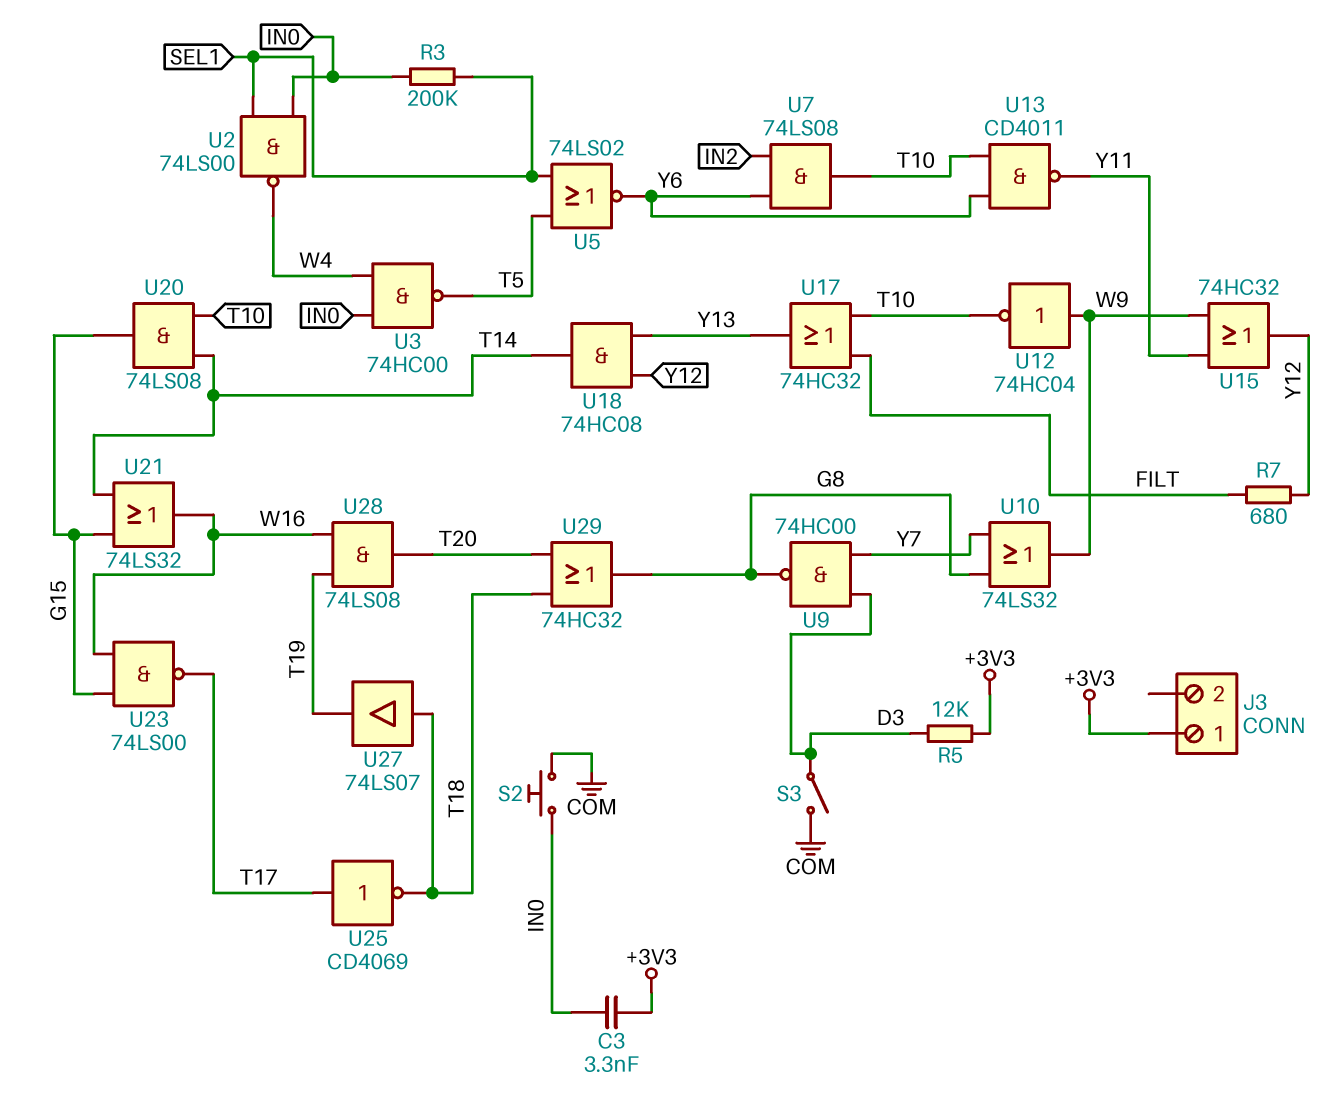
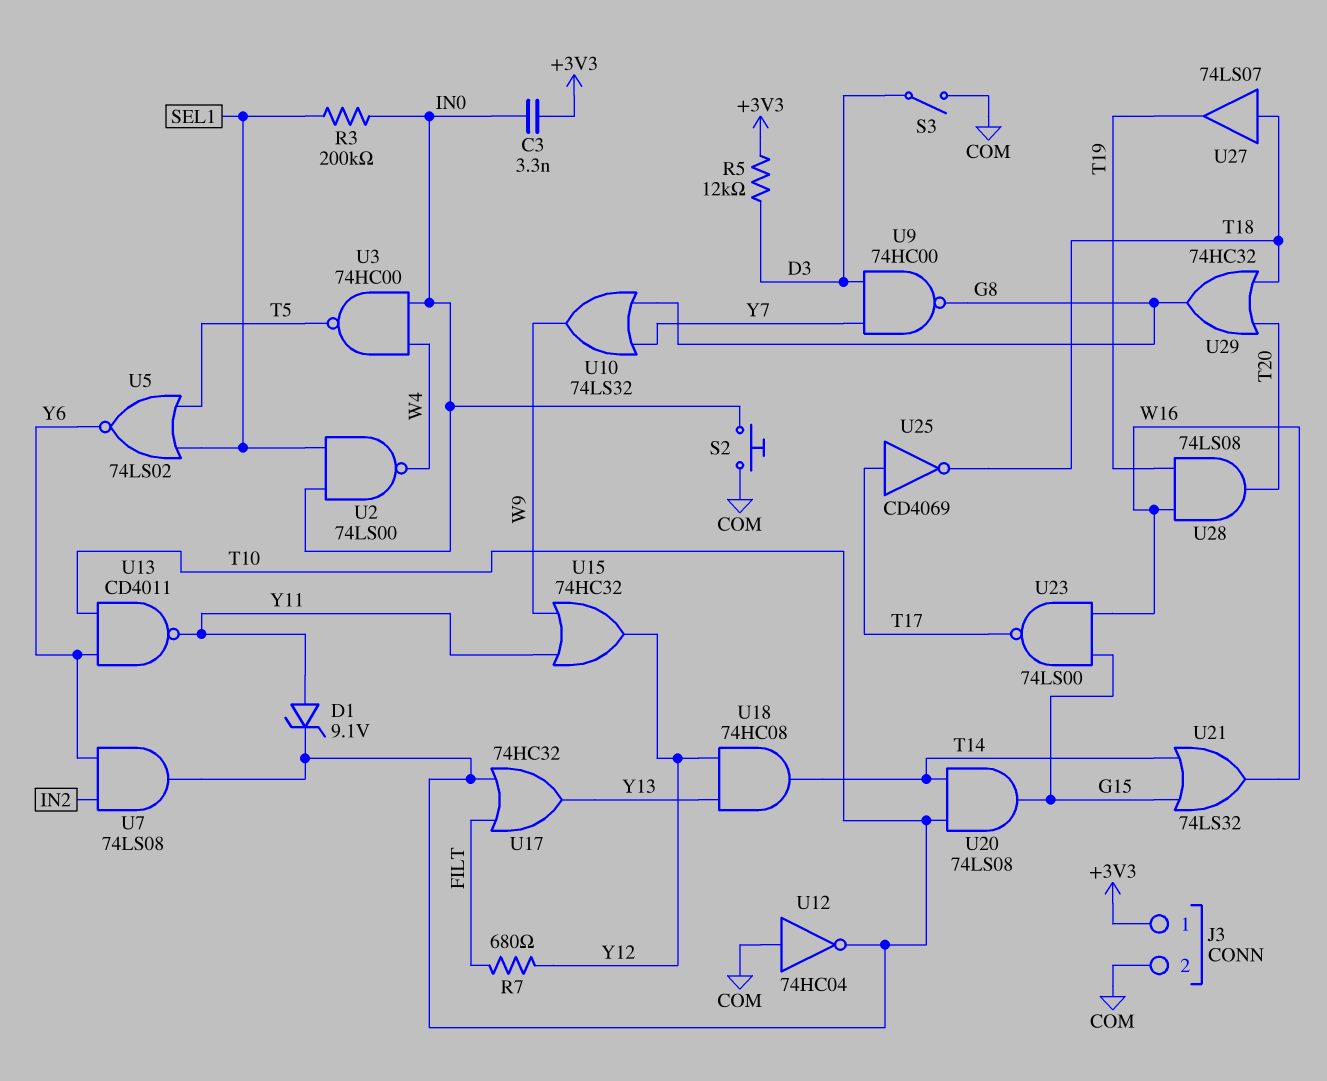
D1: none -> zener 9.1V (A Y11, K T10)
J3 pin 2: none -> COM
U12: NOT 74HC04 (in W9, out T10) -> NOT 74HC04 (in COM, out T10)

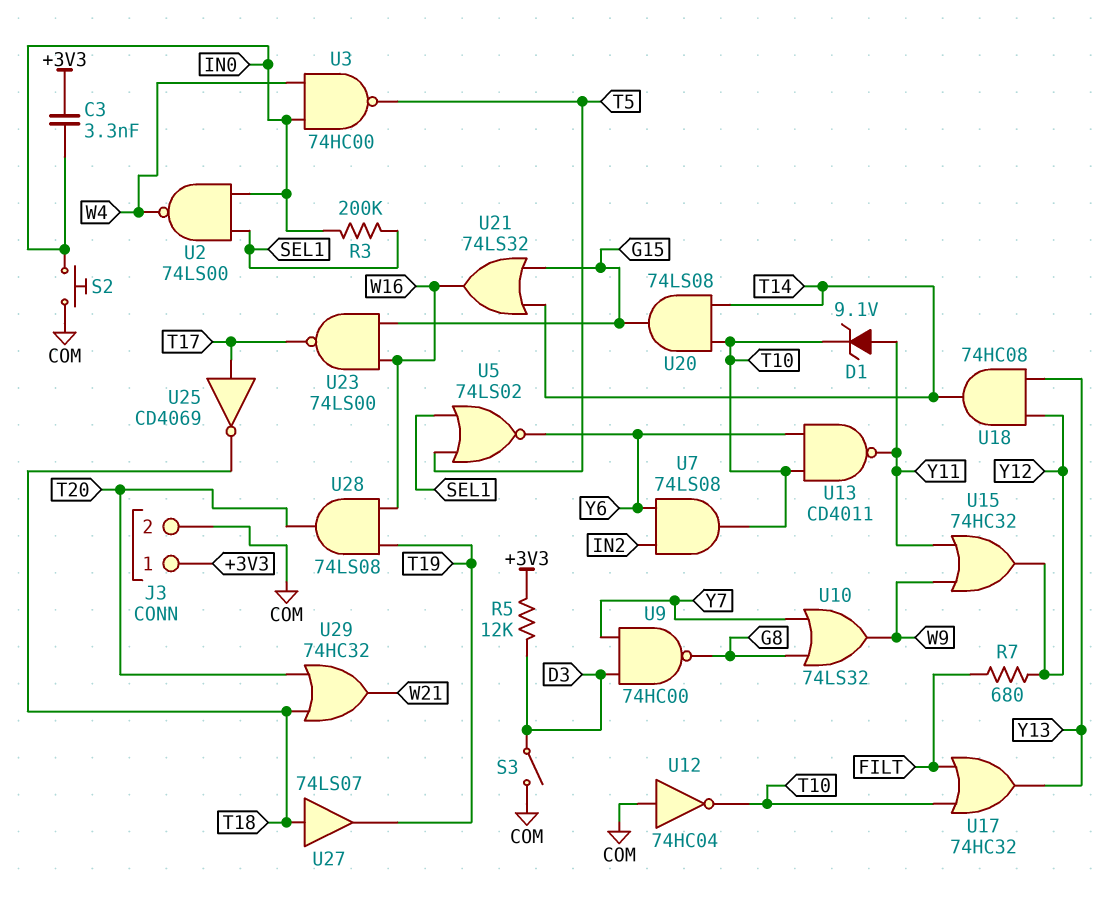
U29: OR 74HC32 (in T18, in T20, out G8) -> OR 74HC32 (in T18, in T20, out W21)

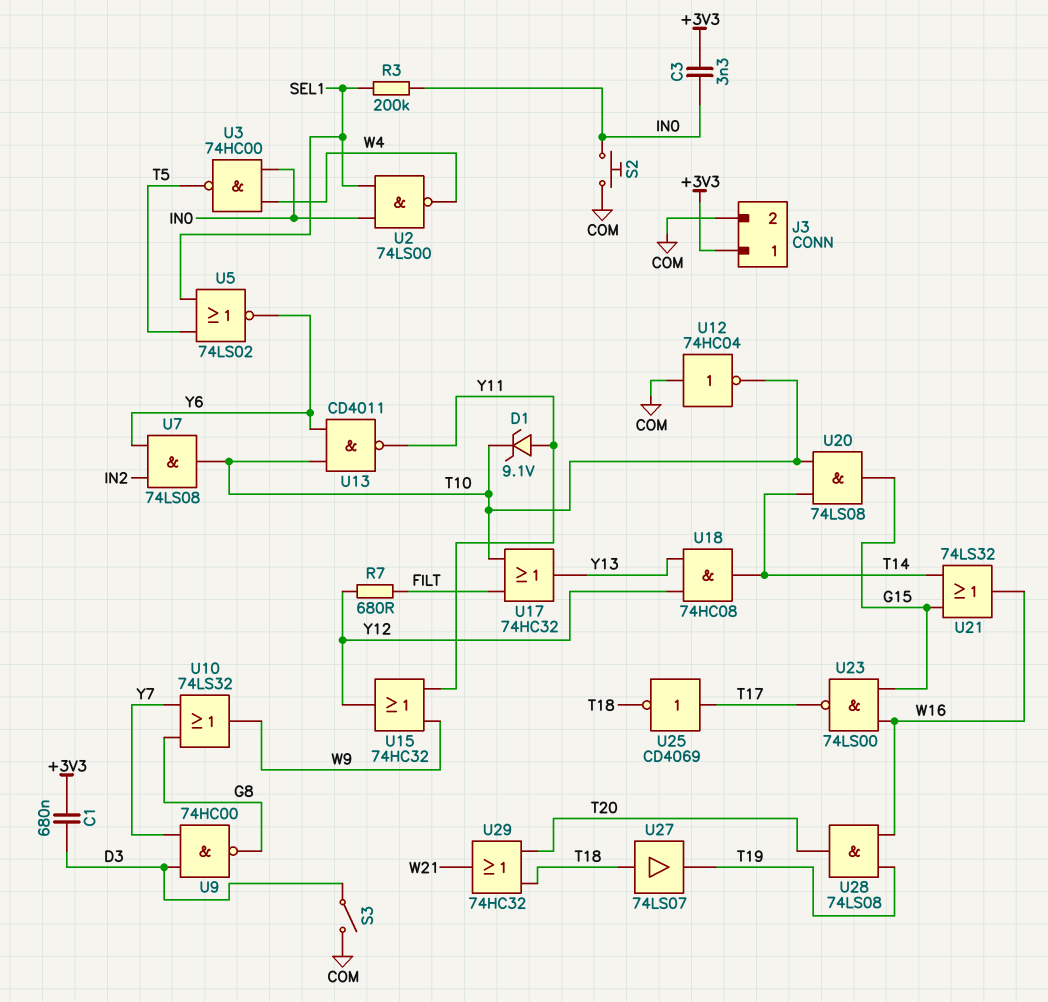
C1: none -> 680nF (+3V3, D3)
R5: 12k (+3V3, D3) -> none

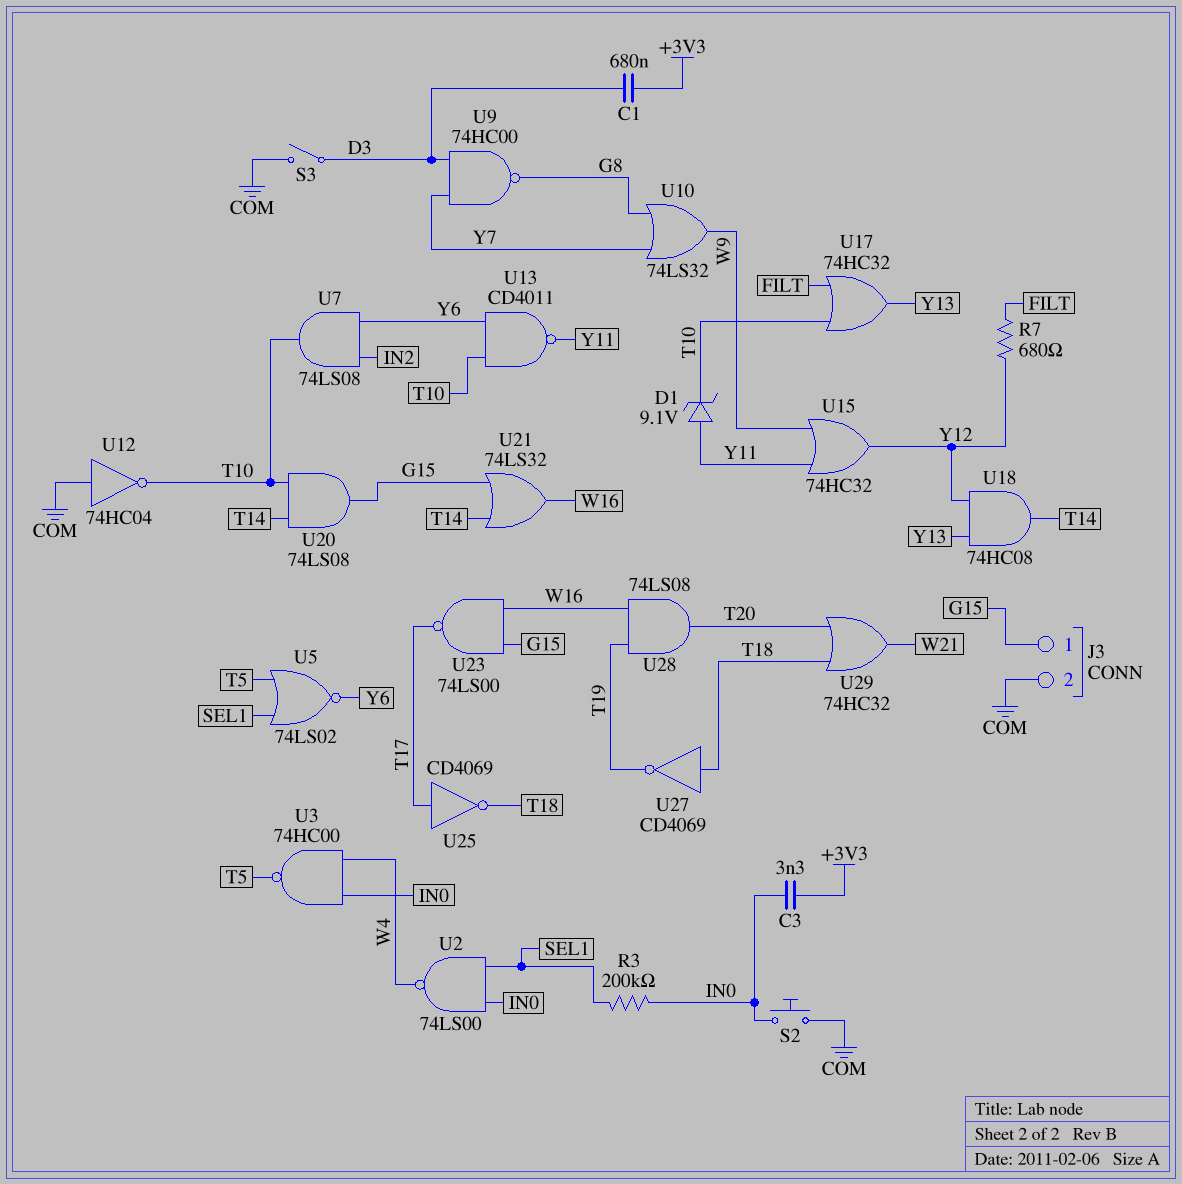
J3 pin 1: +3V3 -> G15
U27: buffer 74LS07 (in T18, out T19) -> NOT CD4069 (in T18, out T19)

